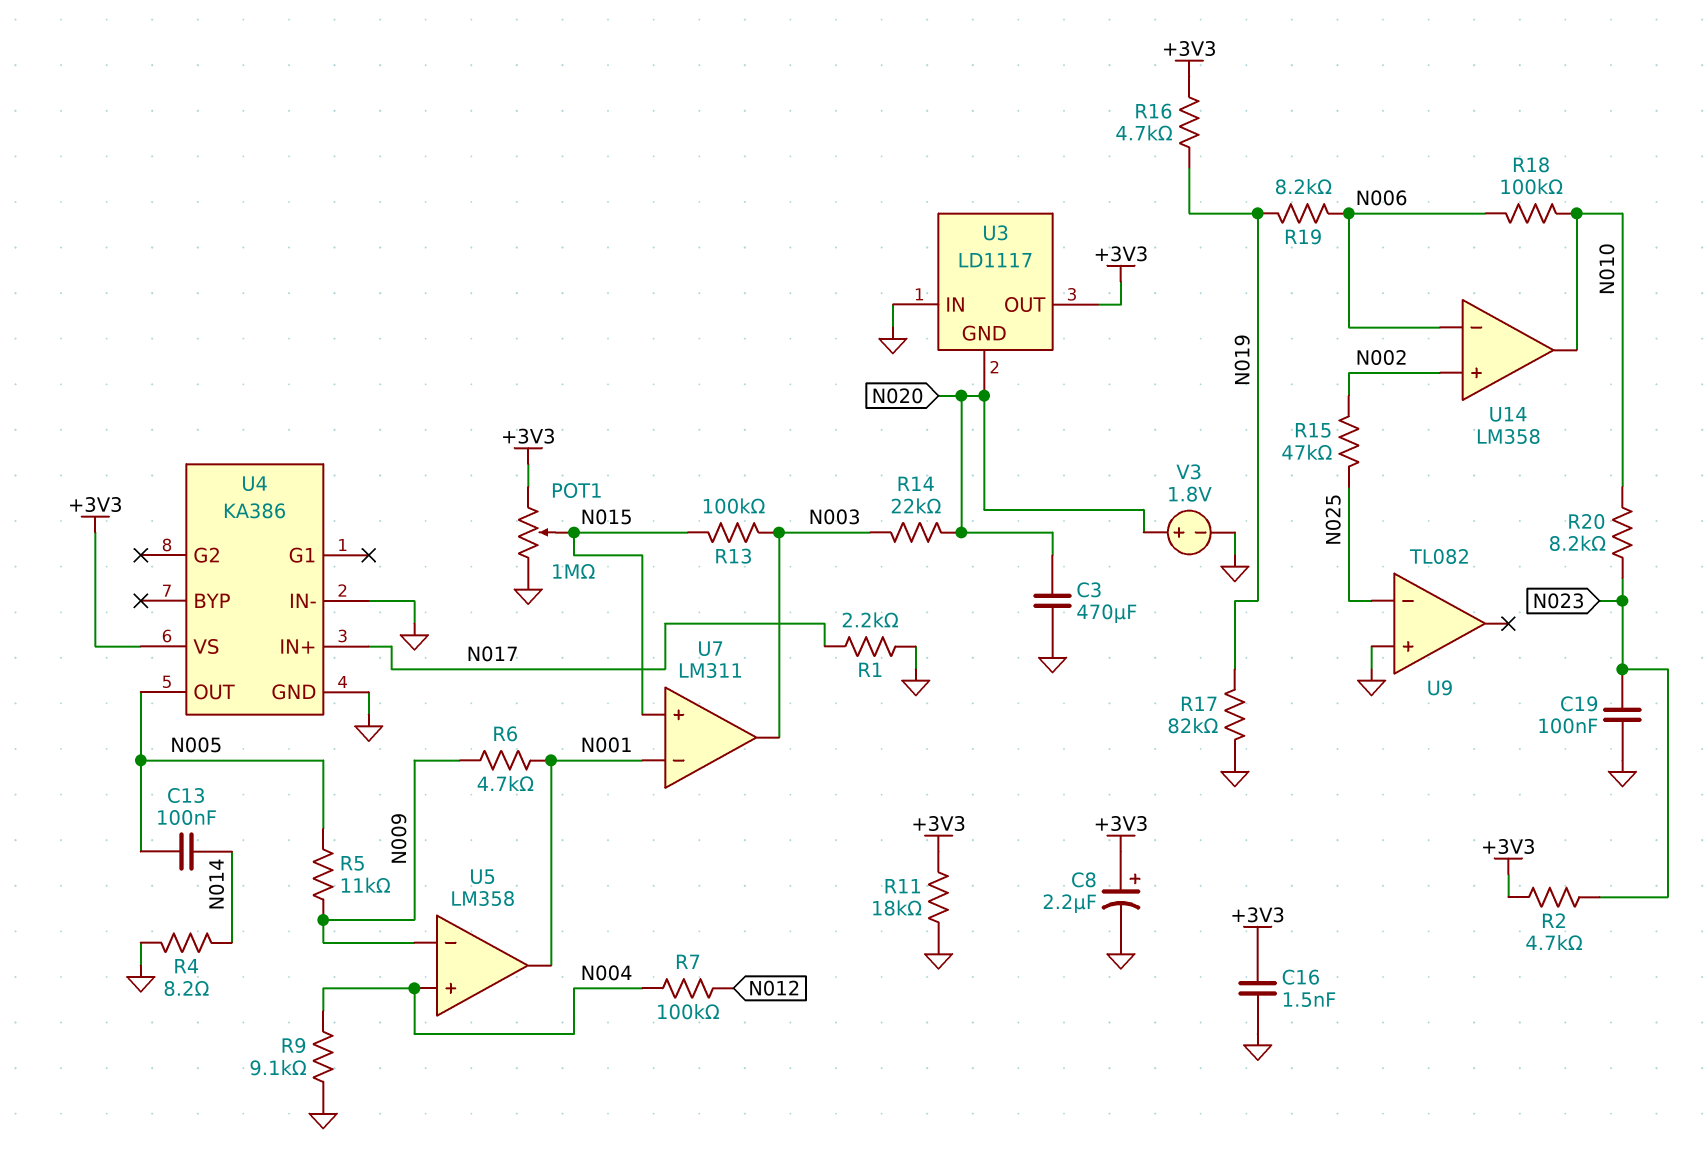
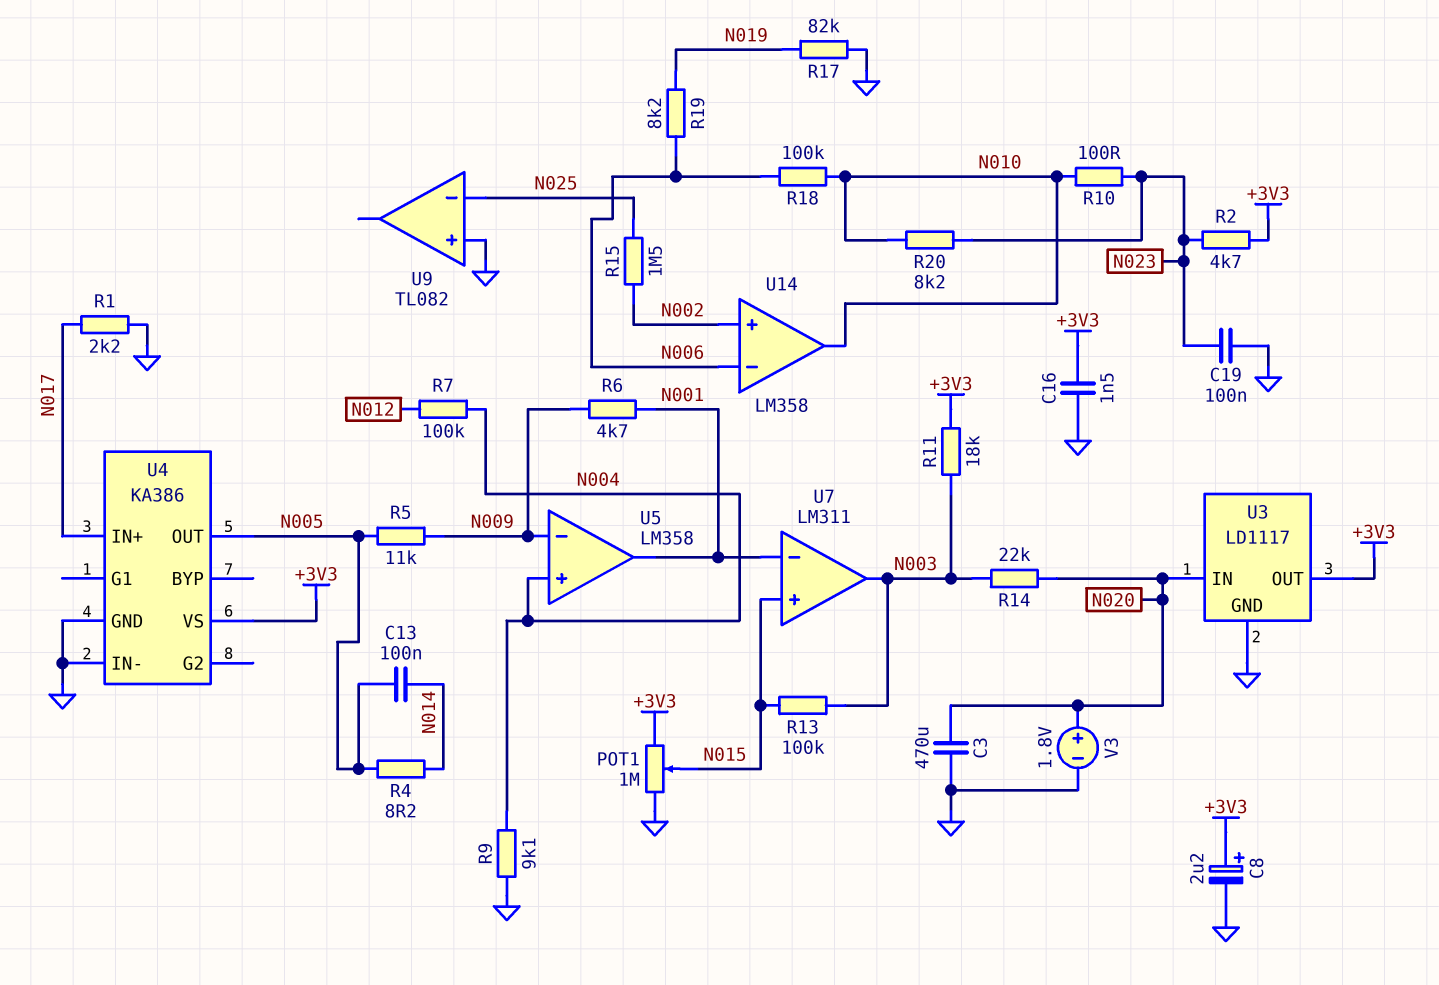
R4: 8.2 (GND, N014) -> 8.2 (N005, N014)
R10: none -> 100 (N010, N023)
R11: 18k (+3V3, GND) -> 18k (+3V3, N003)
R15: 47k (N002, N025) -> 1.5M (N002, N025)
R16: 4.7k (+3V3, N019) -> none
U3 pin GND: N020 -> GND
U3 pin IN: GND -> N020

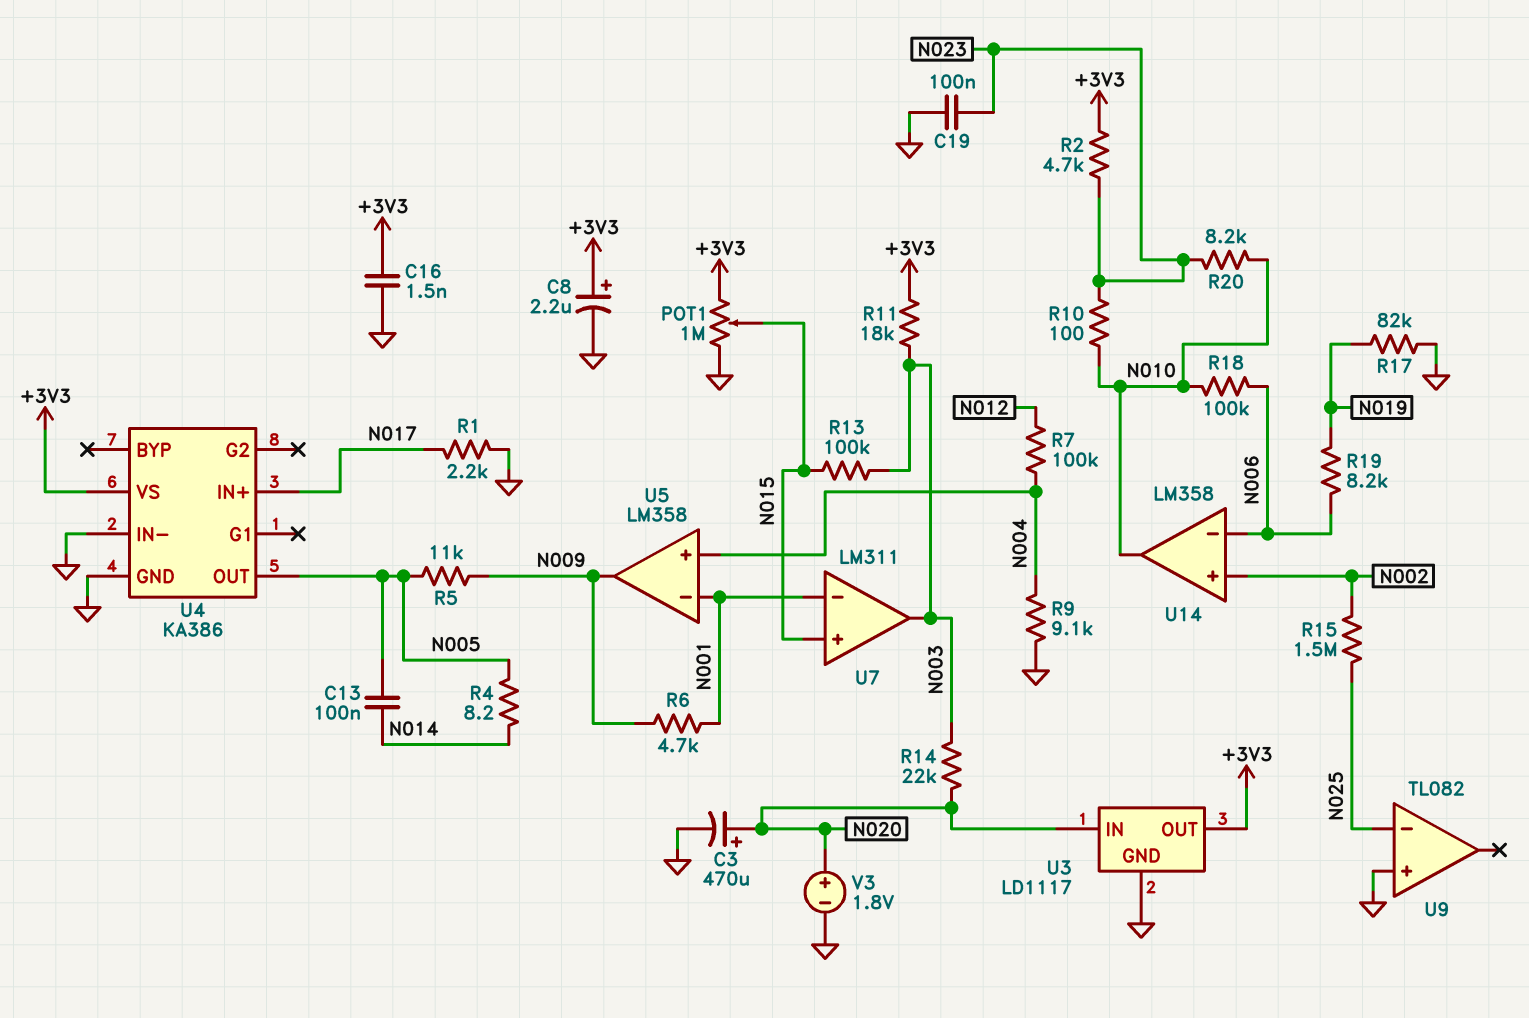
C3: 470uF (GND, N020) -> 470uF (plus N020, minus GND)
U5 pin in-: N009 -> N001
U5 pin out: N001 -> N009

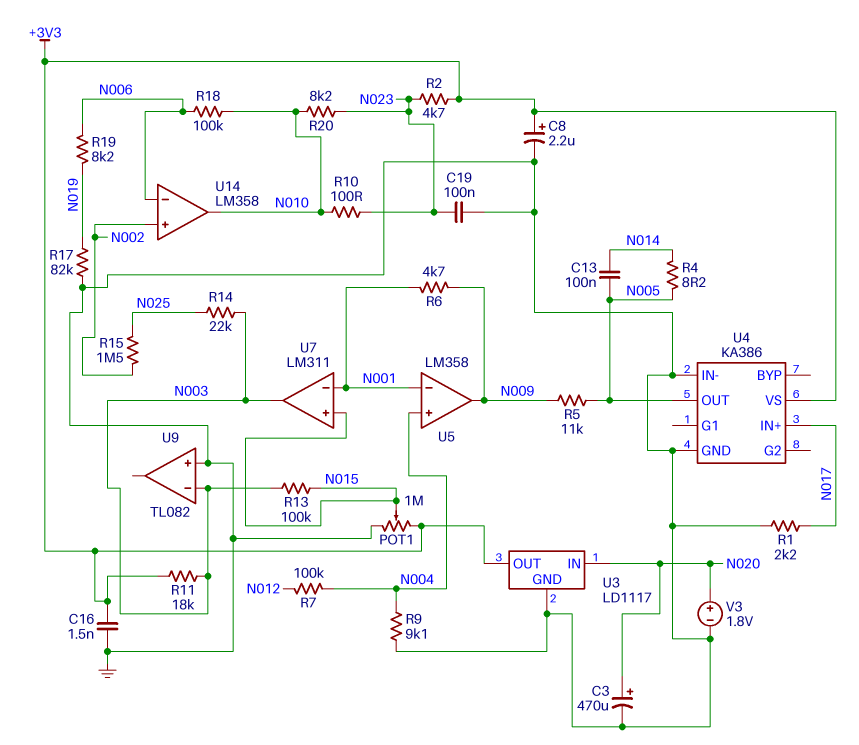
R14: 22k (N003, N020) -> 22k (N003, N025)
U9 pin in-: N025 -> N003

